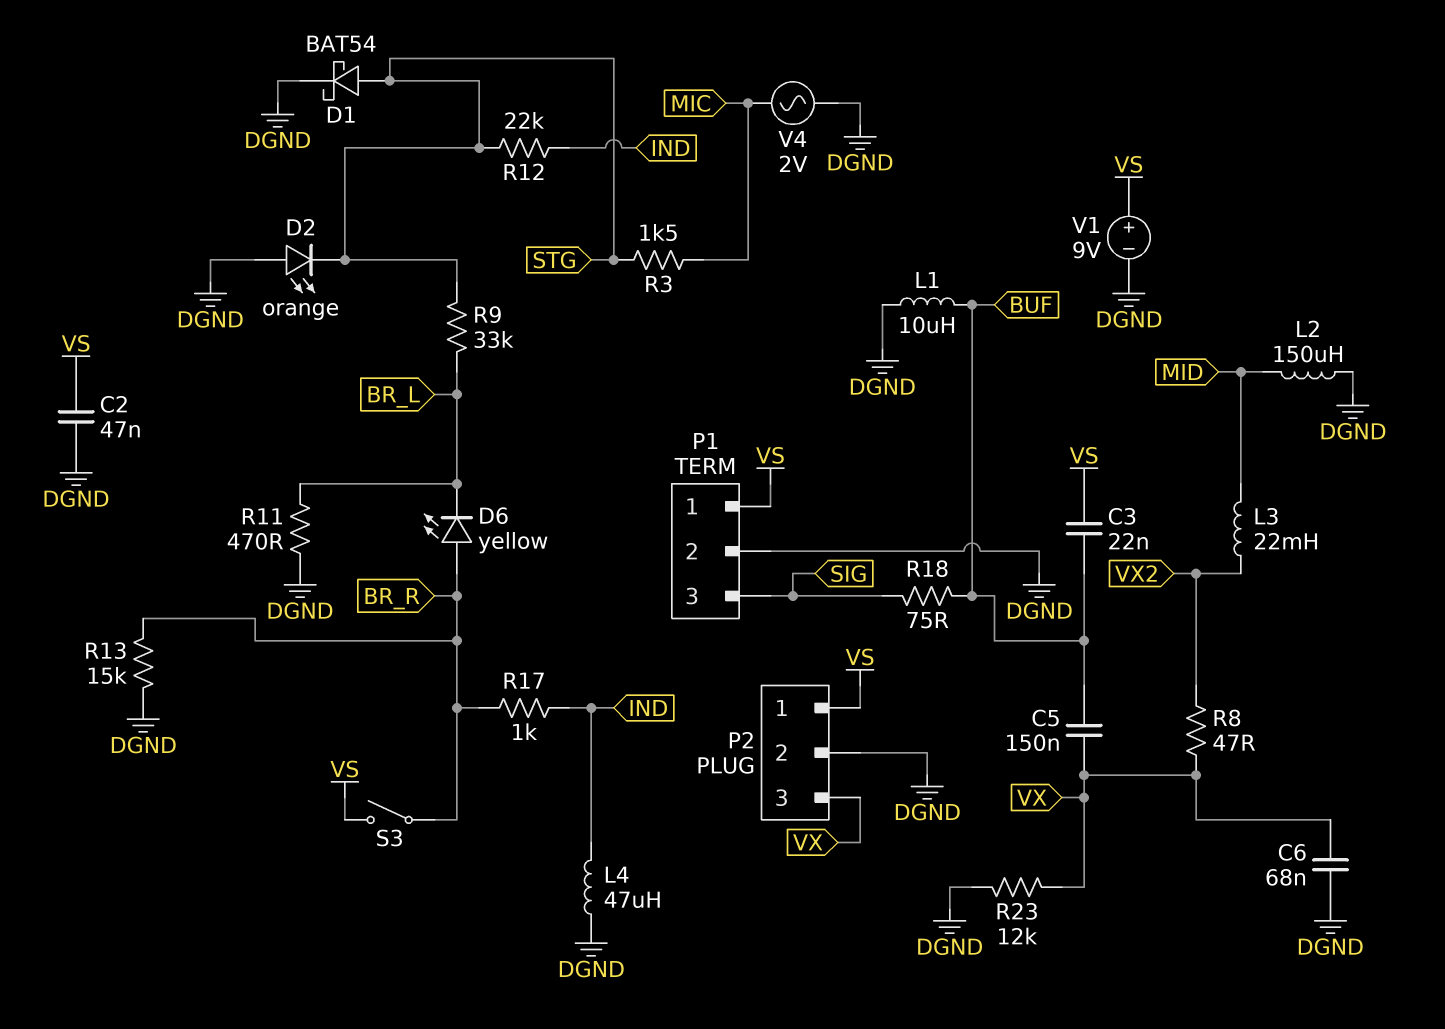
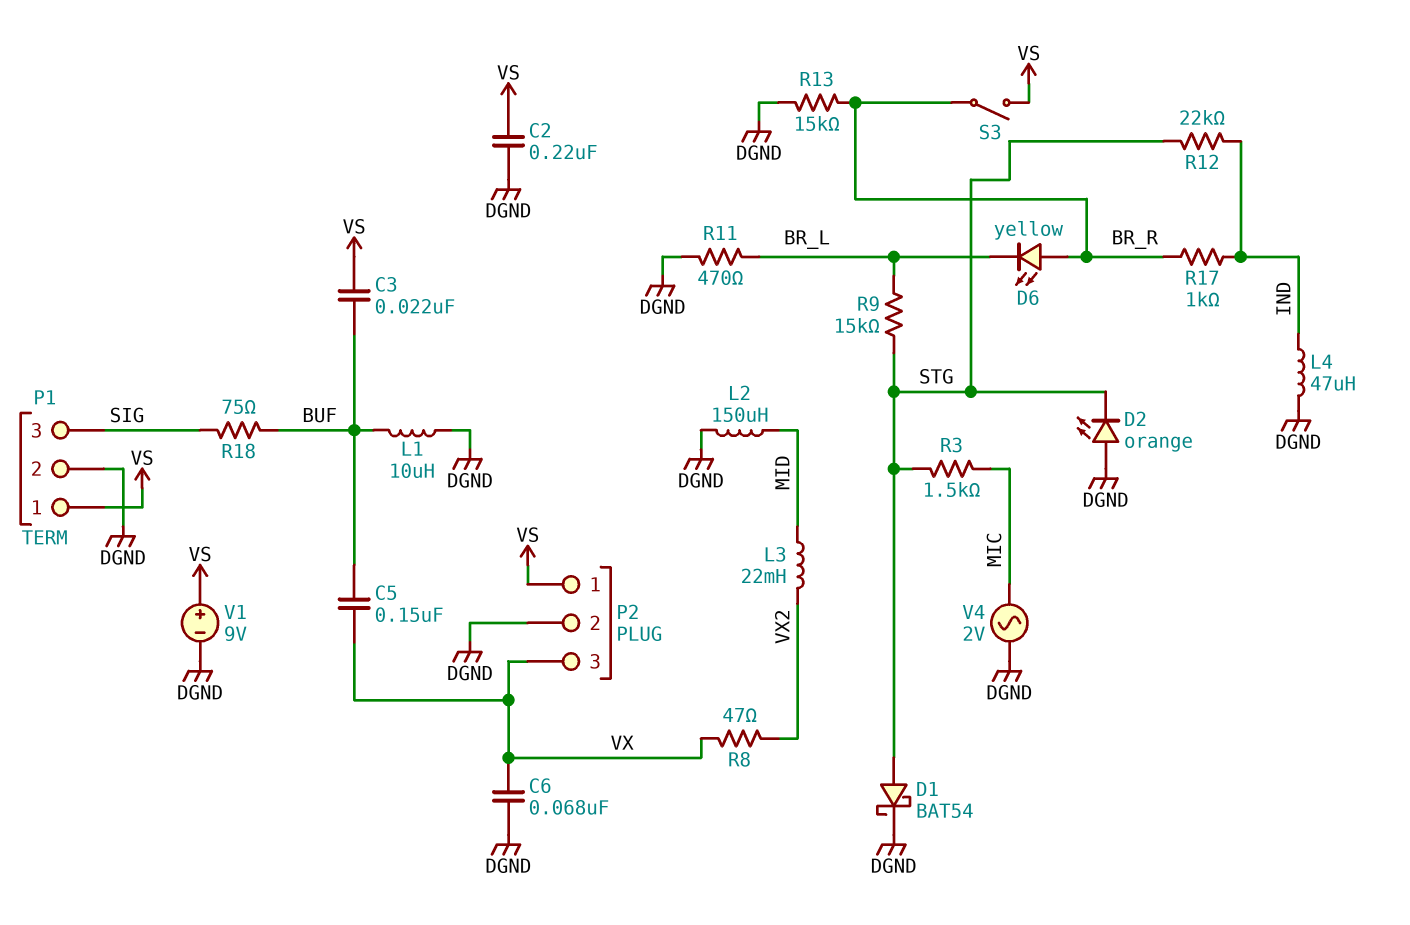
C2: 47nF (DGND, VS) -> 220nF (DGND, VS)
R9: 33k (BR_L, STG) -> 15k (BR_L, STG)
R23: 12k (DGND, VX) -> none

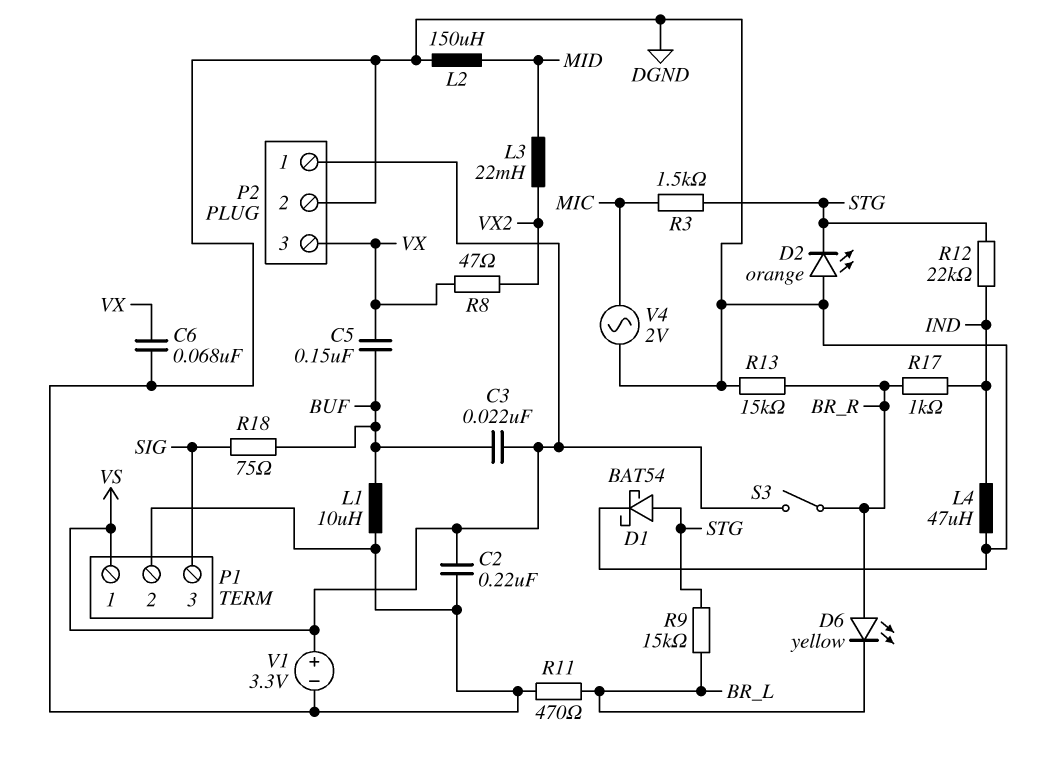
V1: 9V (plus VS, minus DGND) -> 3.3V (plus VS, minus DGND)

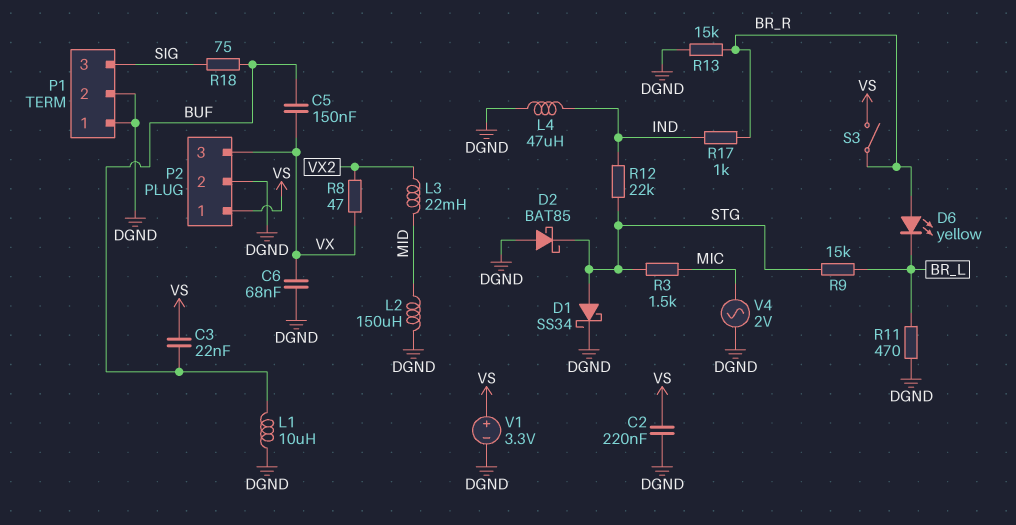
D1: schottky BAT54 (A STG, K DGND) -> schottky SS34 (A STG, K DGND)
D2: LED orange (A DGND, K STG) -> schottky BAT85 (A DGND, K STG)
P1 pin 1: VS -> DGND

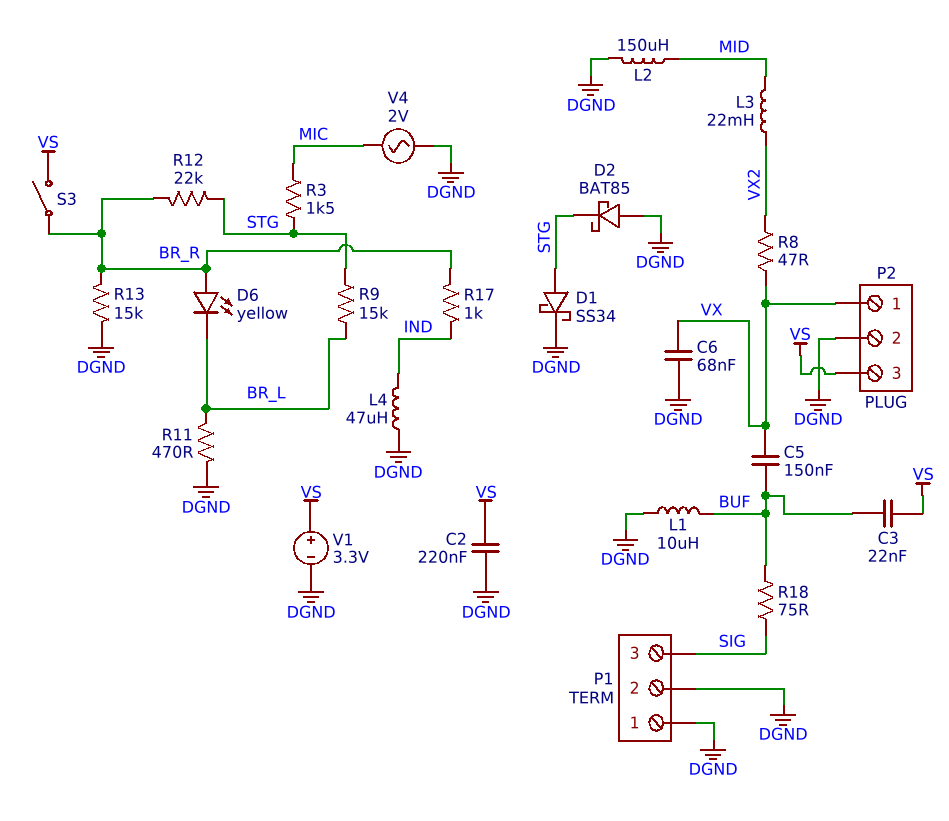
P2 pin 1: VS -> VX
P2 pin 3: VX -> VS
R12: 22k (IND, STG) -> 22k (BR_R, STG)

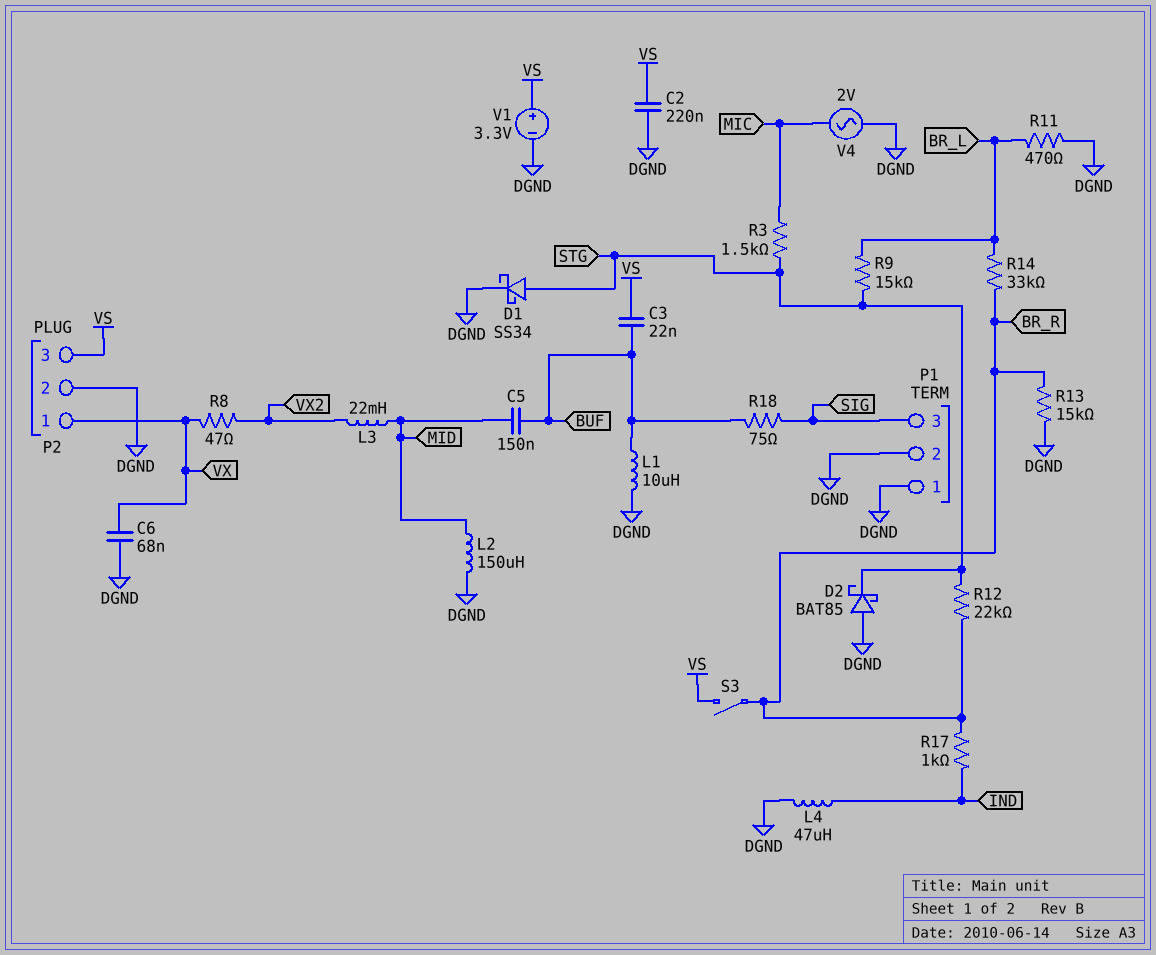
C5: 150nF (BUF, VX) -> 150nF (BUF, MID)
D6: LED yellow (A BR_R, K BR_L) -> none
R14: none -> 33k (BR_L, BR_R)

